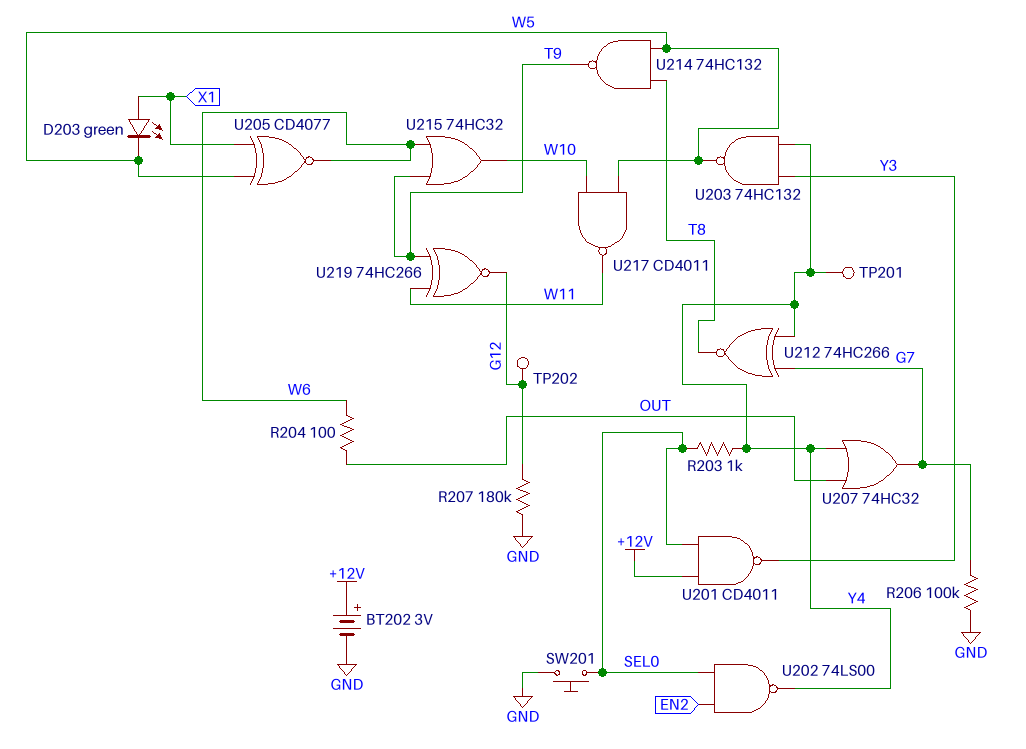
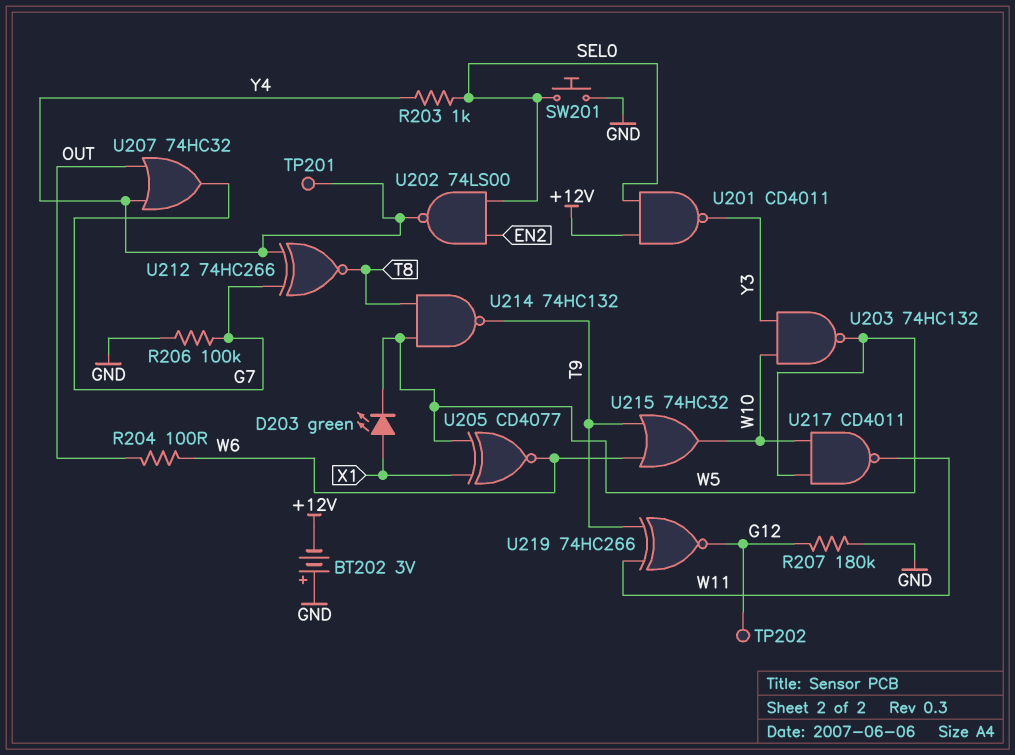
BT202: 3V (plus +12V, minus GND) -> 3V (plus GND, minus +12V)
U203: NAND 74HC132 (in Y3, in Y4, out W5) -> NAND 74HC132 (in W10, in Y3, out W5)

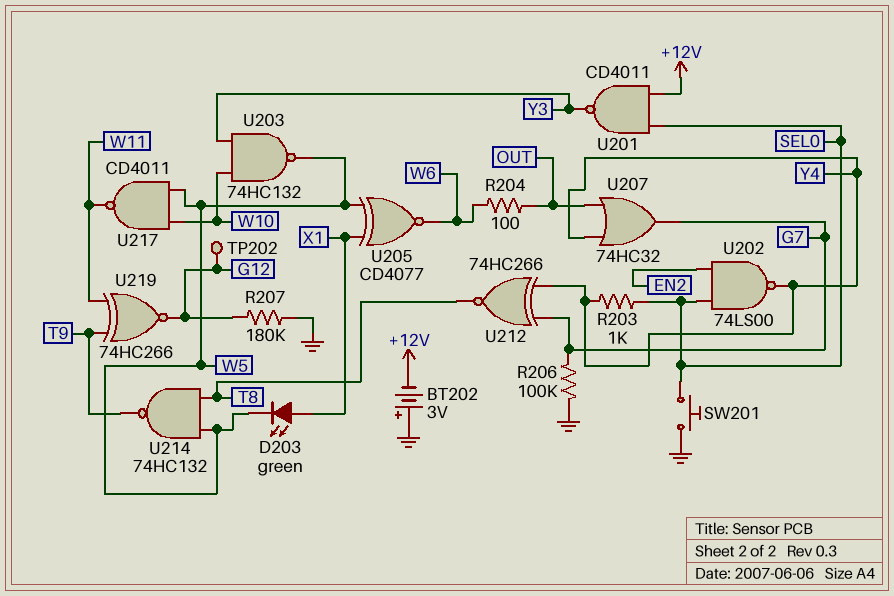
TP201: test point (Y4) -> none
U215: OR 74HC32 (in T9, in W6, out W10) -> none

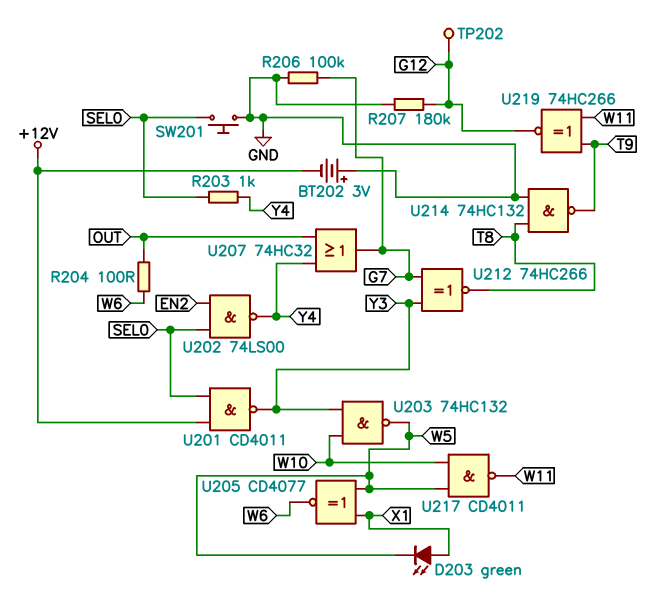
U212: XNOR 74HC266 (in G7, in Y4, out T8) -> XNOR 74HC266 (in G7, in Y3, out T8)
U214: NAND 74HC132 (in T8, in W5, out T9) -> NAND 74HC132 (in GND, in T8, out T9)

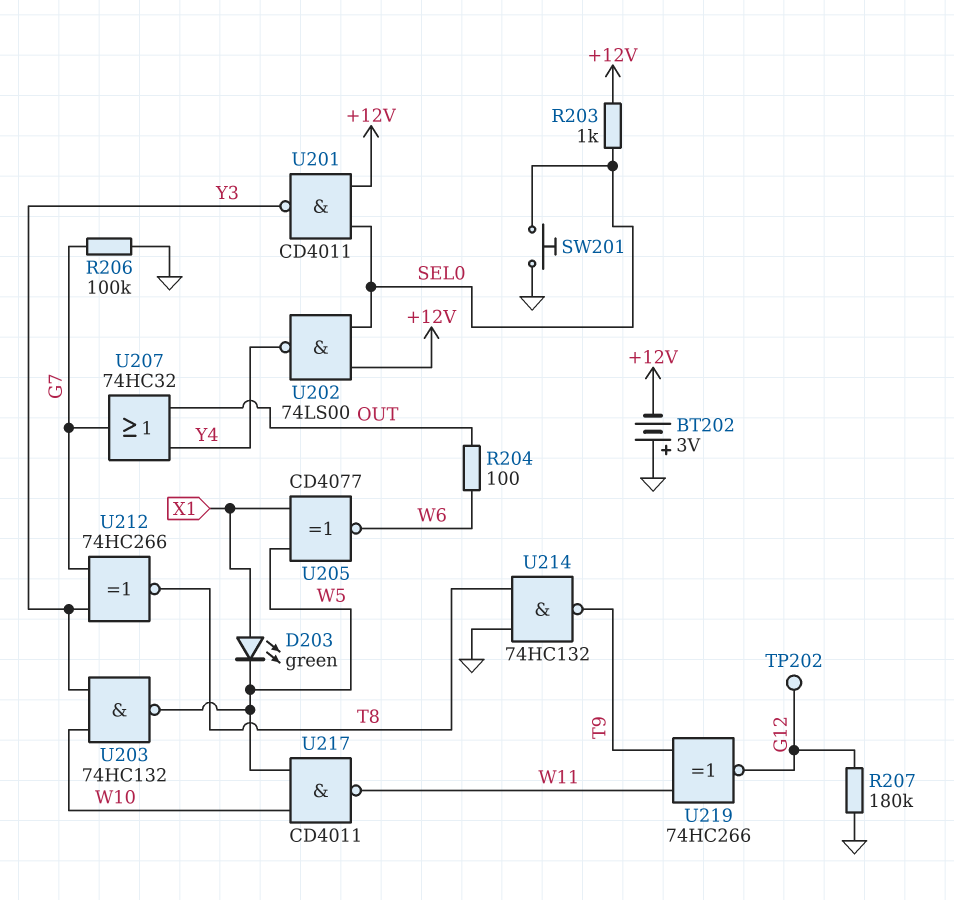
R203: 1k (SEL0, Y4) -> 1k (+12V, SEL0)
U202: NAND 74LS00 (in EN2, in SEL0, out Y4) -> NAND 74LS00 (in +12V, in SEL0, out Y4)

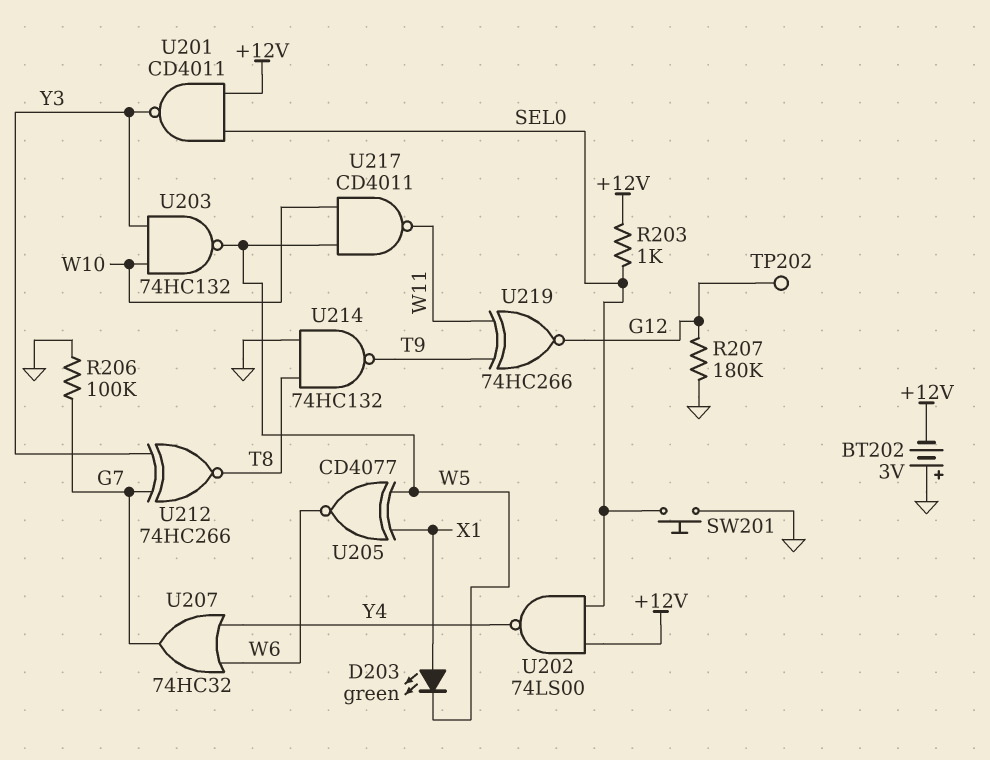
R204: 100 (OUT, W6) -> none
U207: OR 74HC32 (in OUT, in Y4, out G7) -> OR 74HC32 (in W6, in Y4, out G7)

